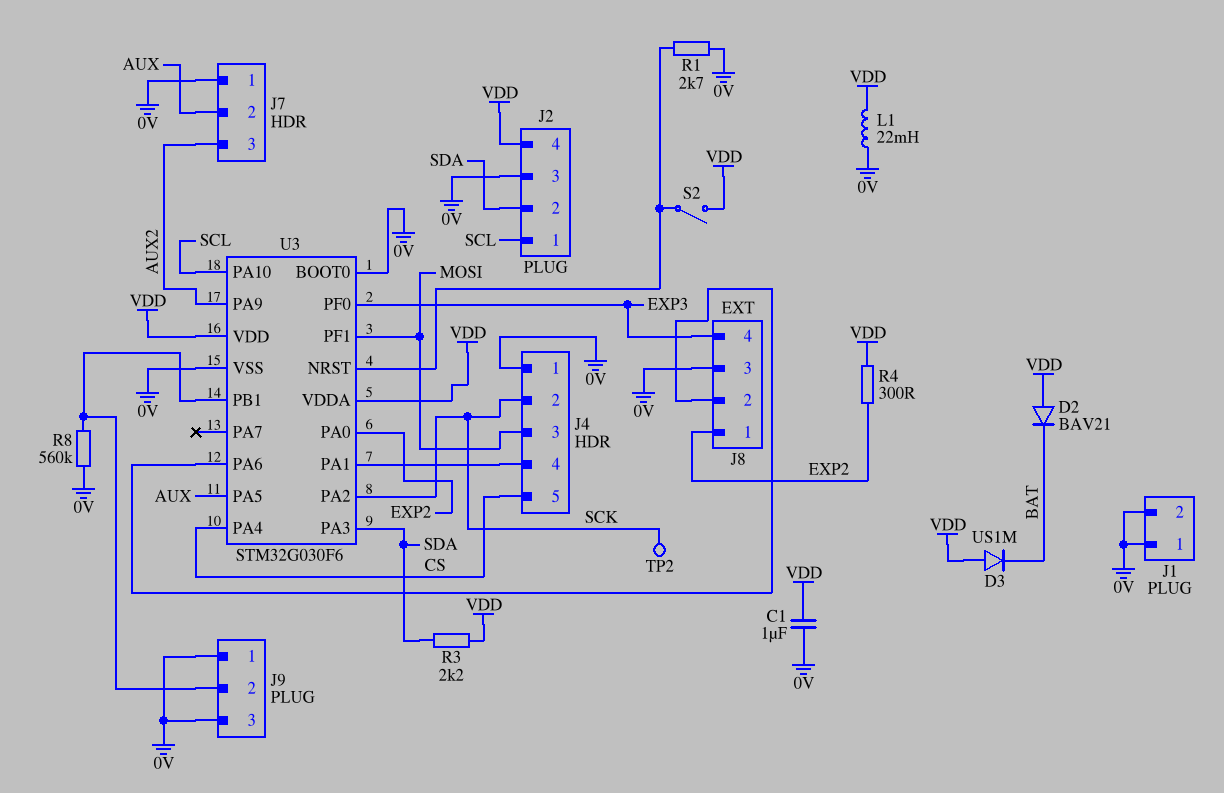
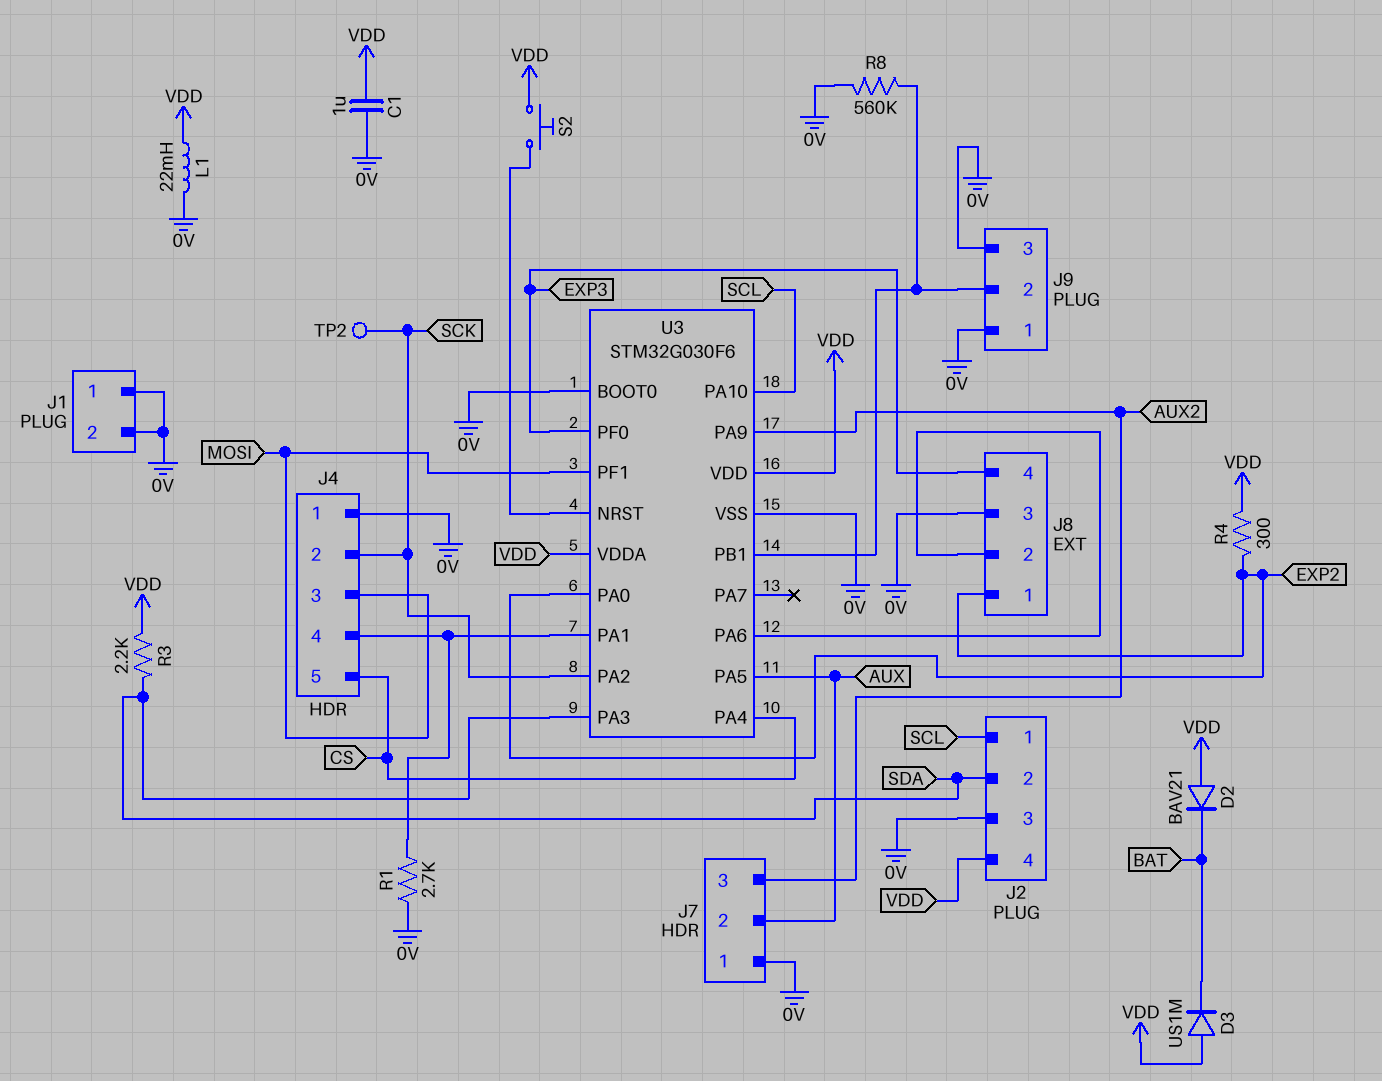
R1: 2.7k (0V, U3/NRST) -> 2.7k (0V, J4/4)
S2: switch (U3/NRST, VDD) -> button (U3/NRST, VDD)

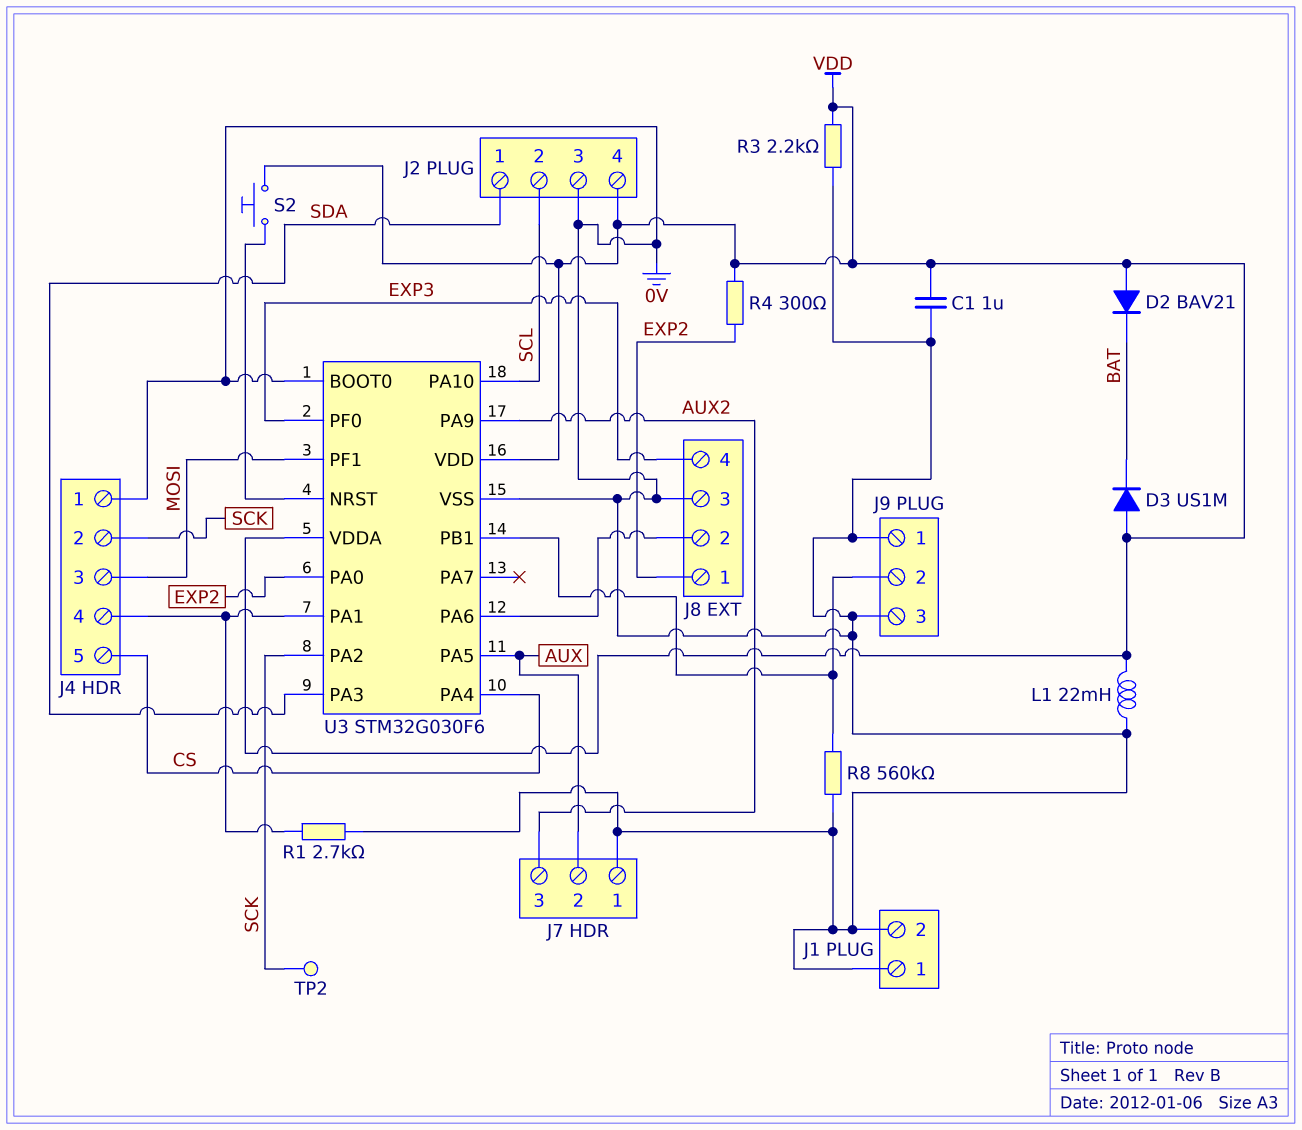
J2 pin 1: SCL -> SDA
J2 pin 2: SDA -> SCL
R3: 2.2k (SDA, VDD) -> 2.2k (0V, VDD)

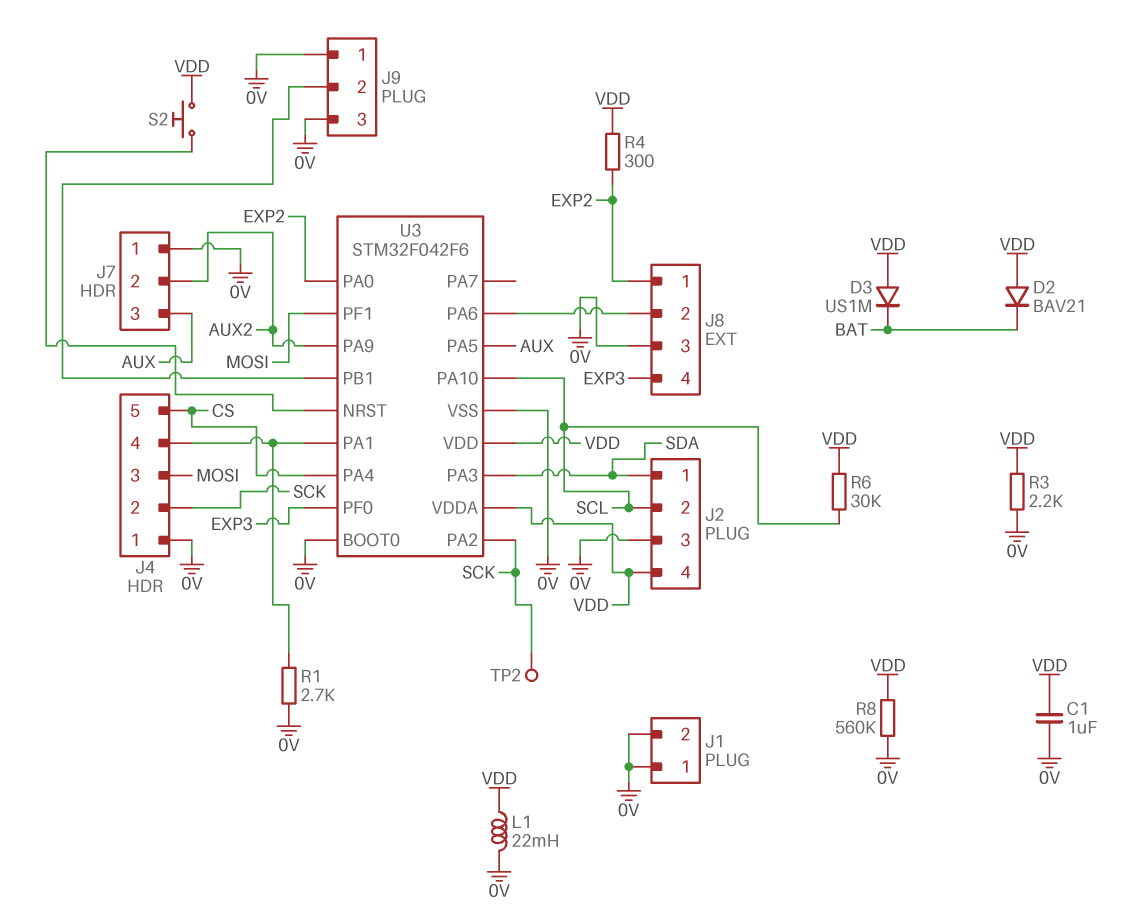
J7 pin 2: AUX -> AUX2
J7 pin 3: AUX2 -> AUX
R6: none -> 30k (SCL, VDD)
R8: 560k (0V, J9/2) -> 560k (0V, VDD)
U3: STM32G030F6 -> STM32F042F6

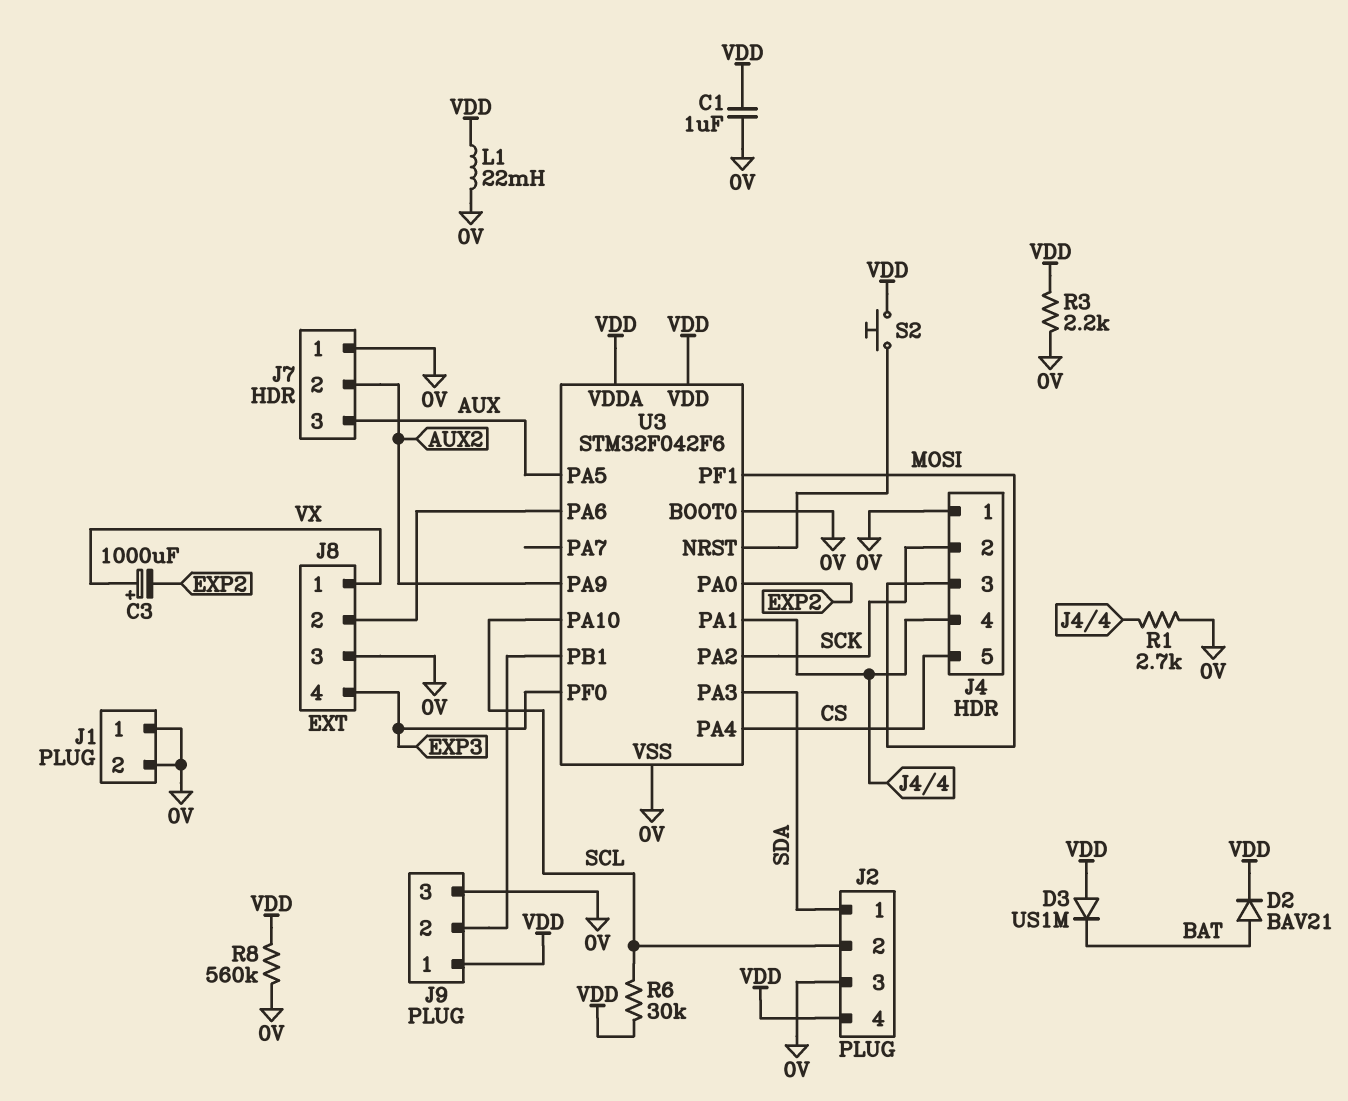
C3: none -> 1000uF (plus VX, minus EXP2)
D2: diode BAV21 (A VDD, K BAT) -> diode BAV21 (A BAT, K VDD)
J8 pin 1: EXP2 -> VX
J9 pin 1: 0V -> VDD
R4: 300 (EXP2, VDD) -> none
TP2: test point (SCK) -> none

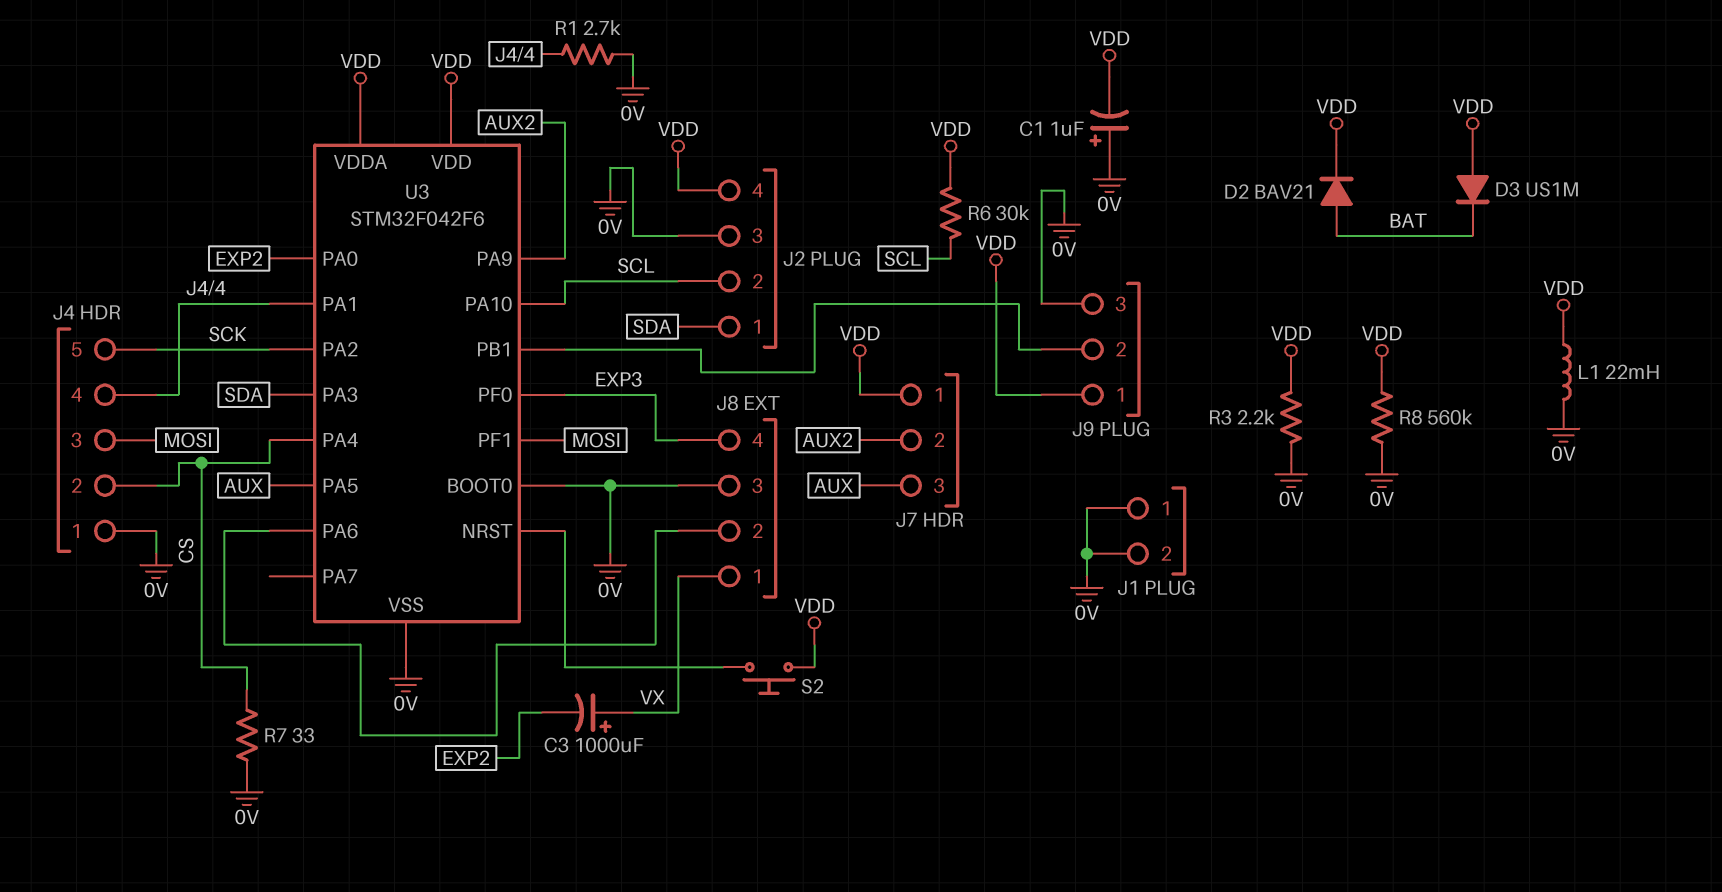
C1: 1uF (0V, VDD) -> 1uF (plus 0V, minus VDD)
J4 pin 2: SCK -> CS
J4 pin 5: CS -> SCK
J7 pin 1: 0V -> VDD
R7: none -> 33 (0V, CS)

